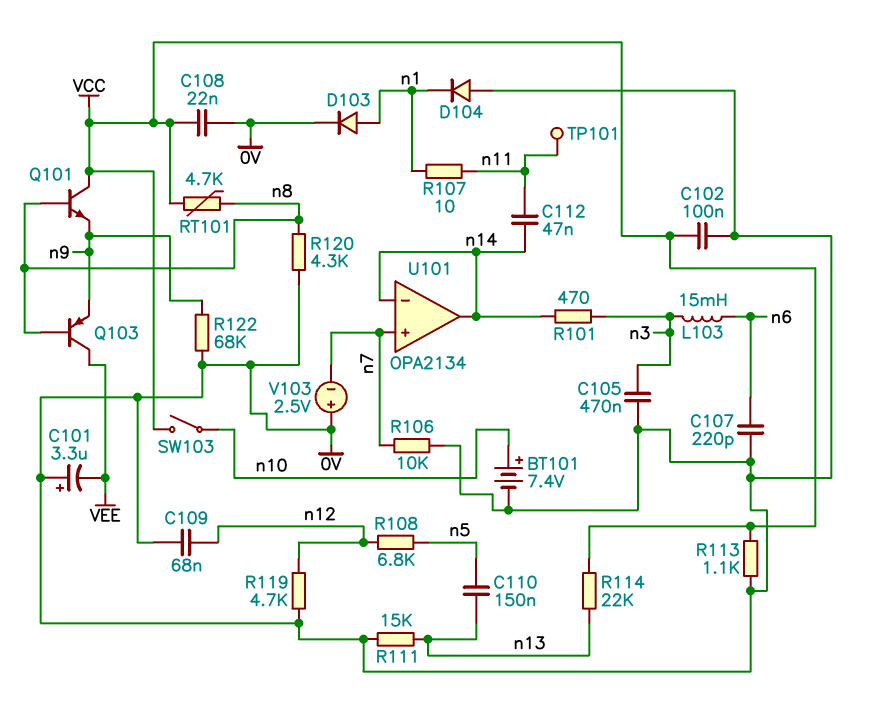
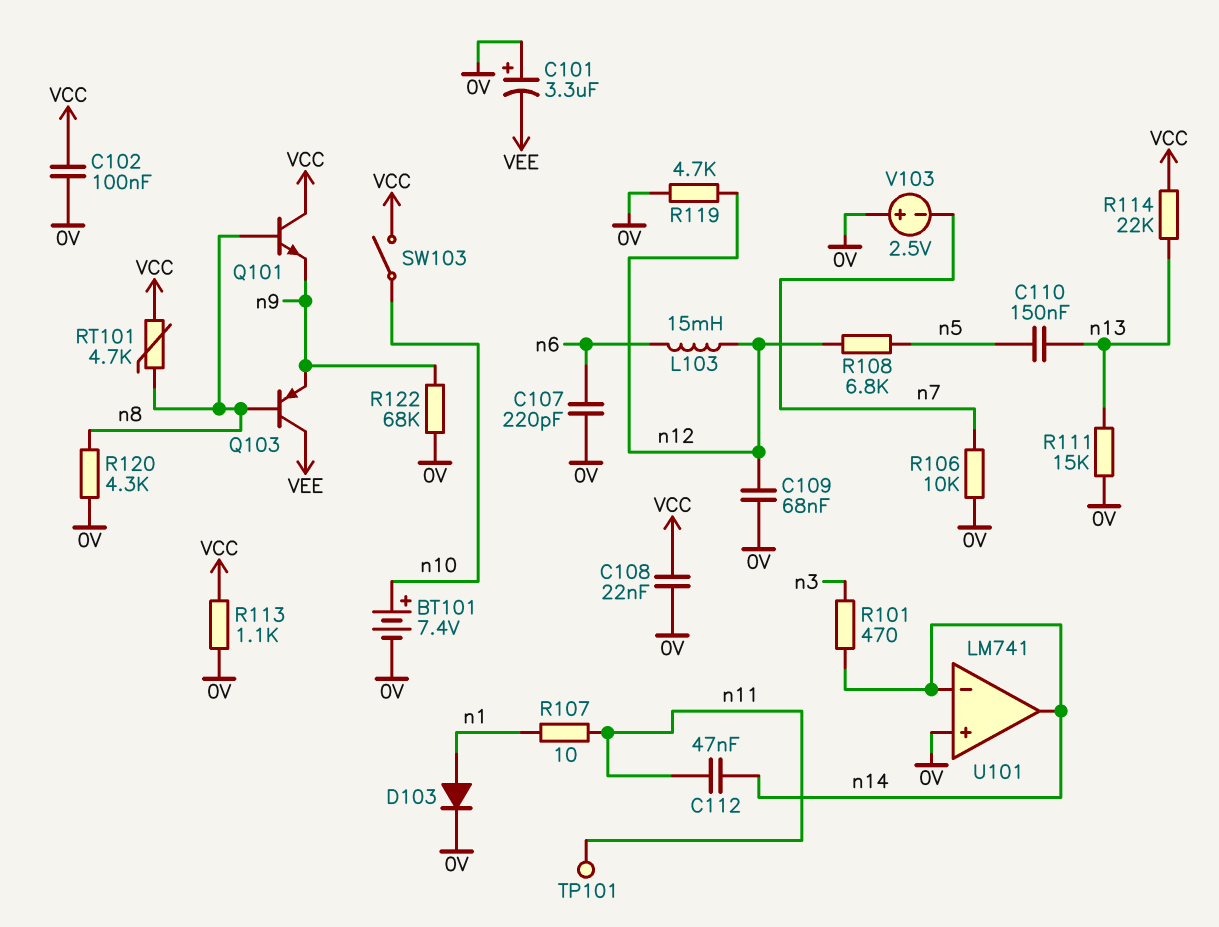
C105: 470nF (0V, n3) -> none
D104: diode (A 0V, K n1) -> none
L103: 15mH (n3, n6) -> 15mH (n6, n12)
U101: OPA2134 -> LM741
U101 pin in+: n7 -> 0V

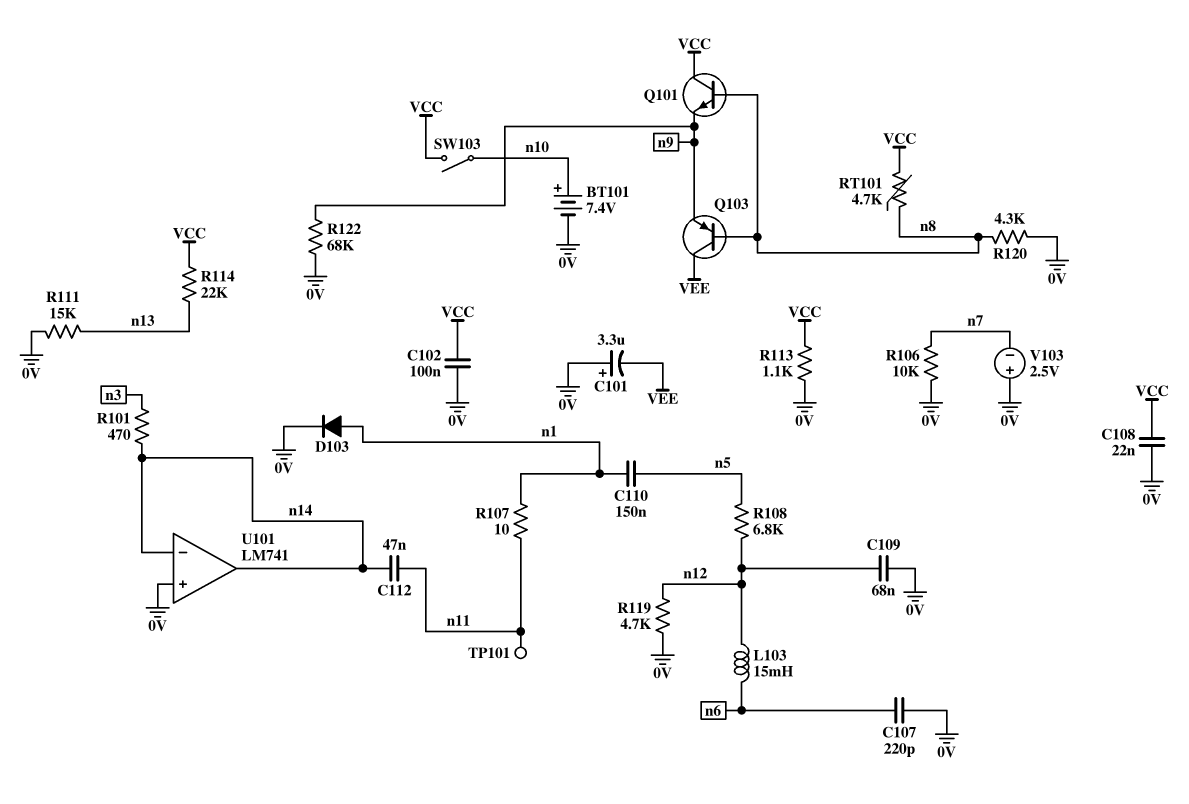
C110: 150nF (n5, n13) -> 150nF (n1, n5)

